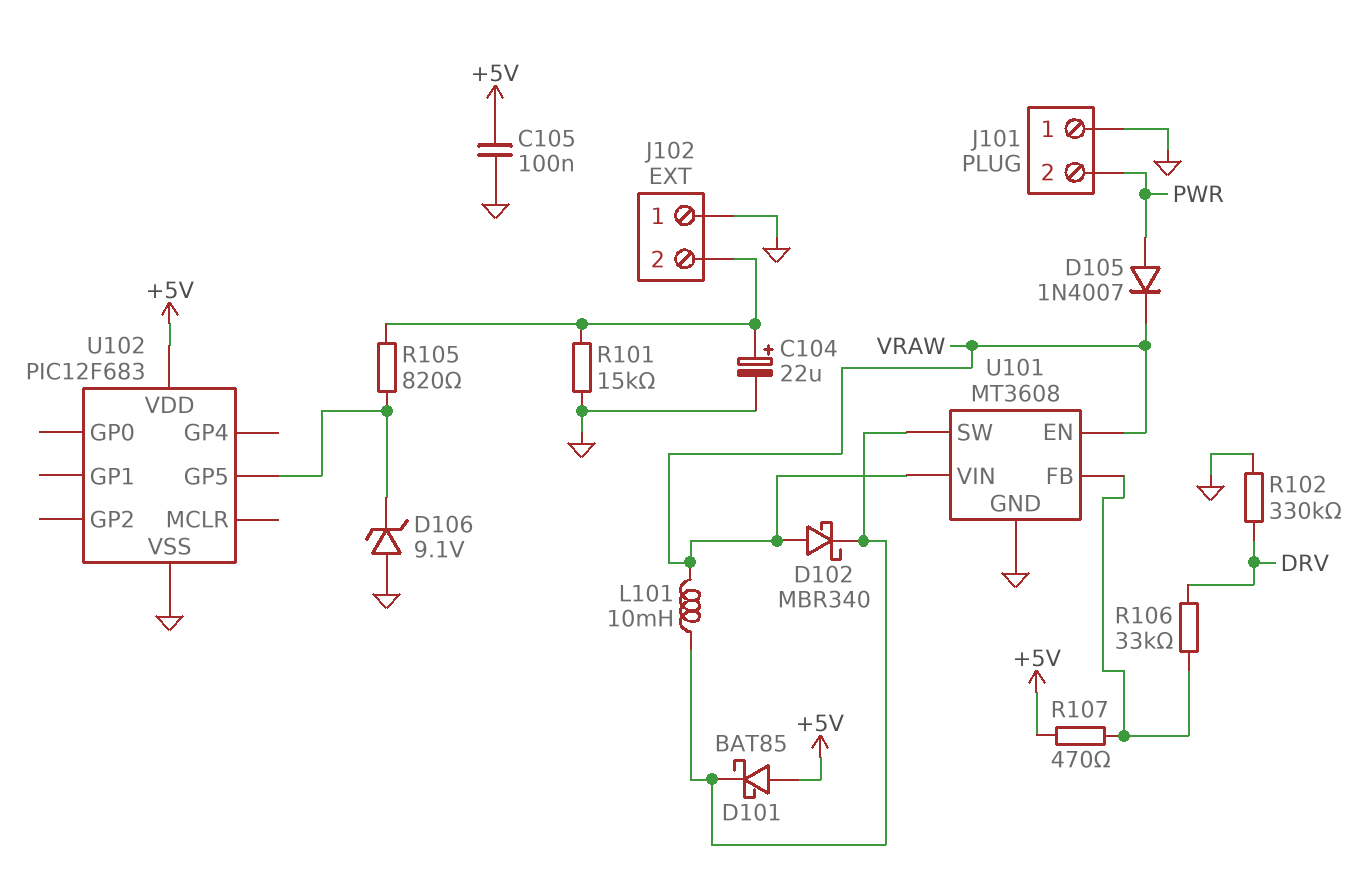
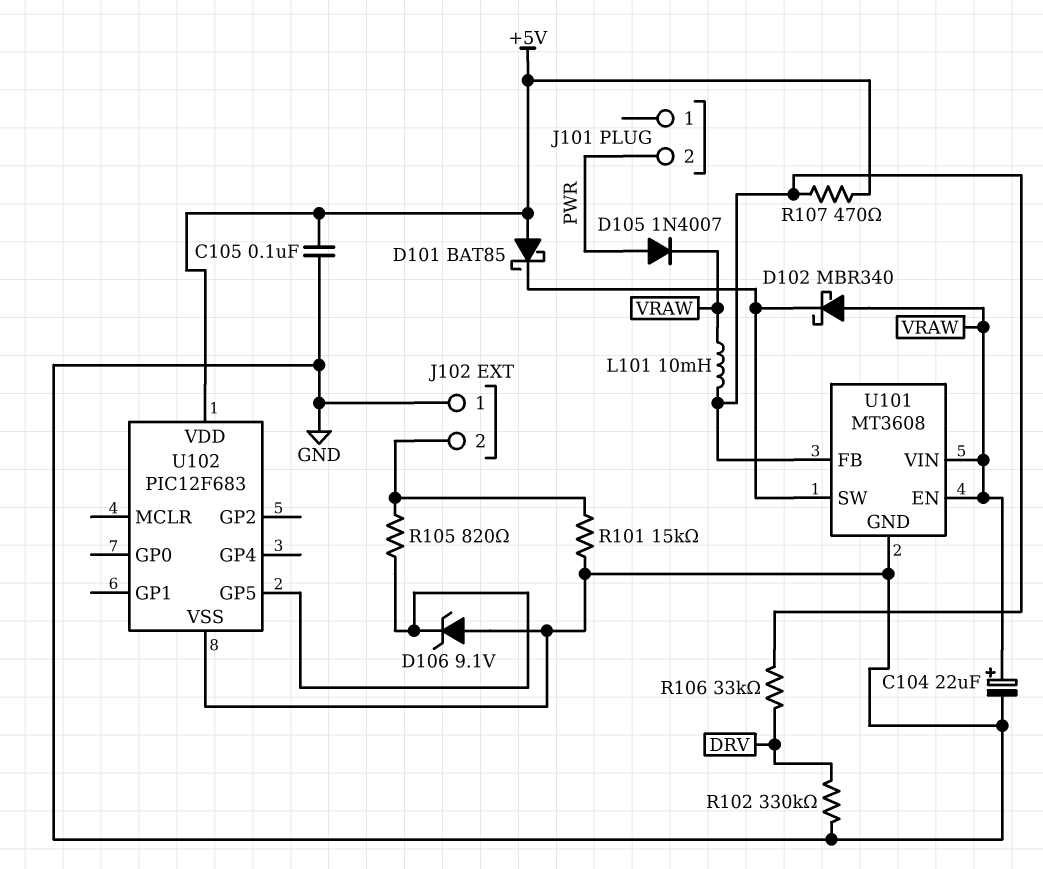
C104: 22uF (plus J102/2, minus GND) -> 22uF (plus VRAW, minus GND)
J101 pin 1: GND -> none
L101: 10mH (U101/SW, VRAW) -> 10mH (U101/FB, VRAW)

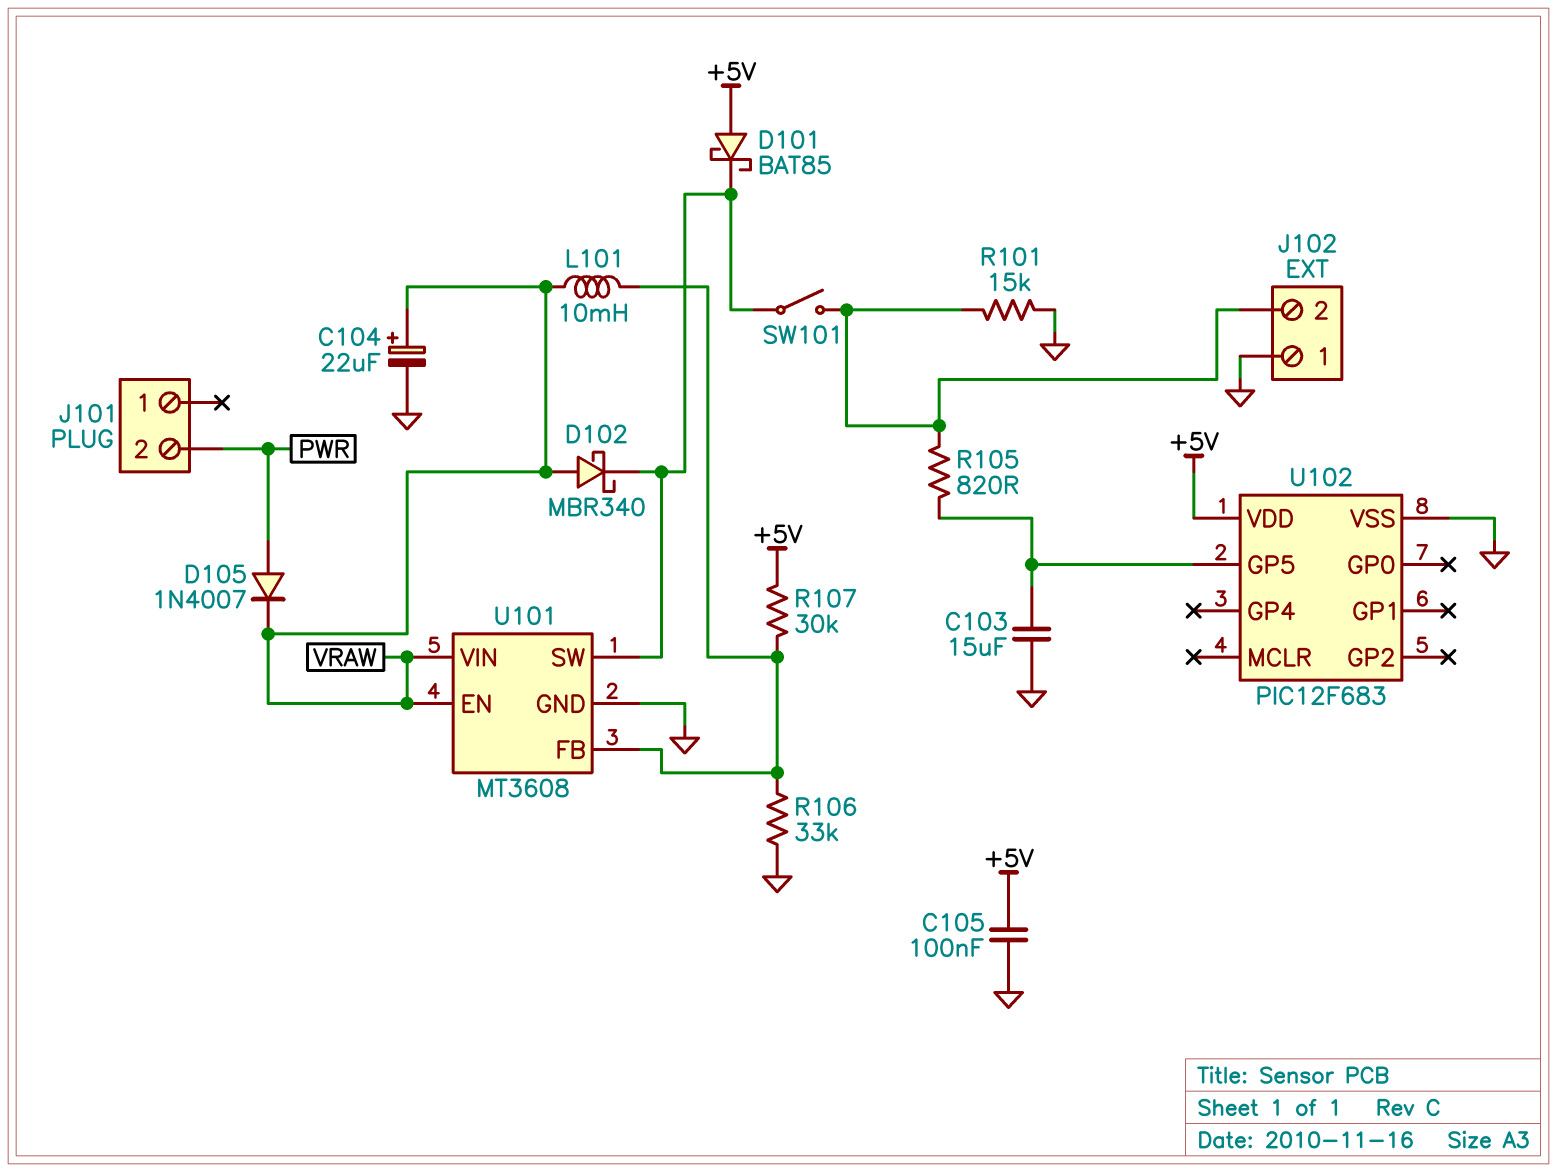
C103: none -> 15uF (GND, U102/GP5)
D106: zener 9.1V (A GND, K U102/GP5) -> none
R102: 330k (DRV, GND) -> none
R106: 33k (DRV, U101/FB) -> 33k (GND, U101/FB)
R107: 470 (+5V, U101/FB) -> 30k (+5V, U101/FB)
SW101: none -> switch (J102/2, U101/SW)

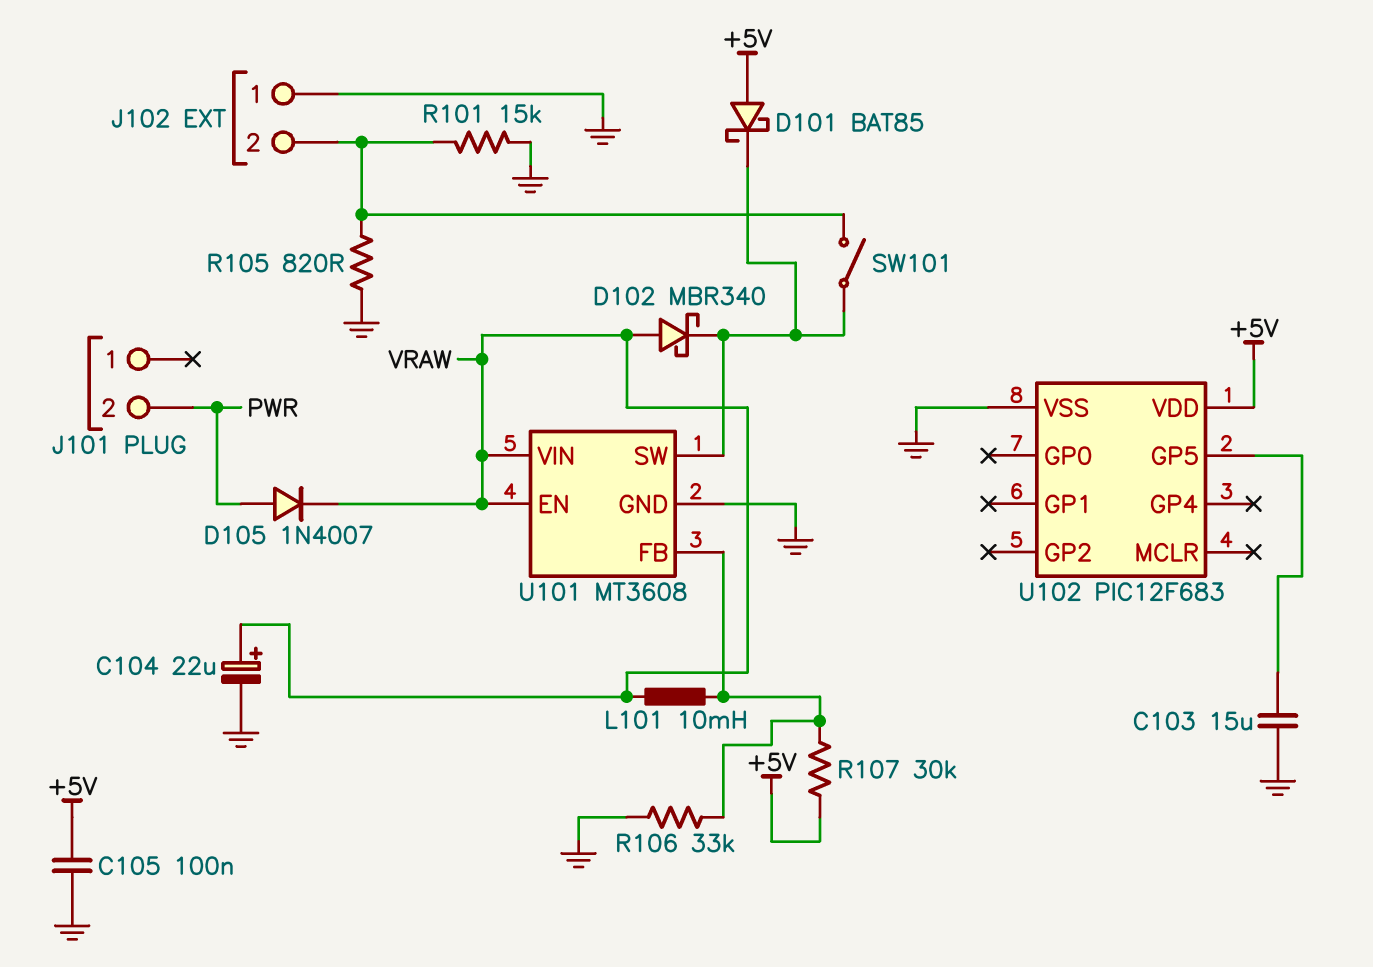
R105: 820 (J102/2, U102/GP5) -> 820 (GND, J102/2)

